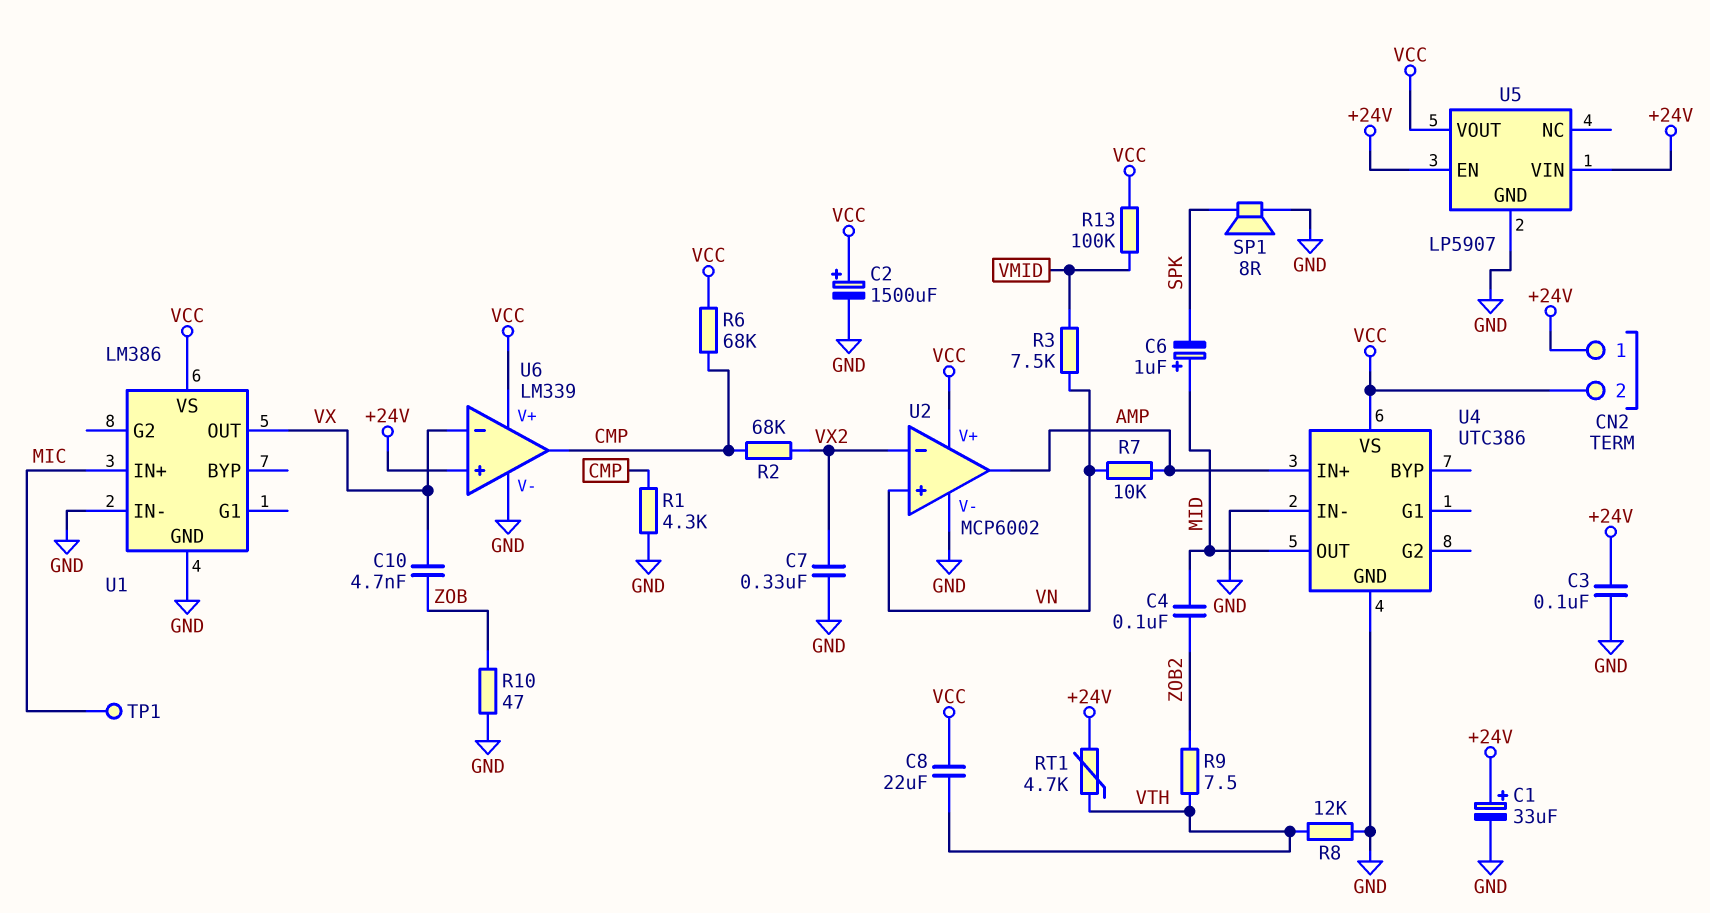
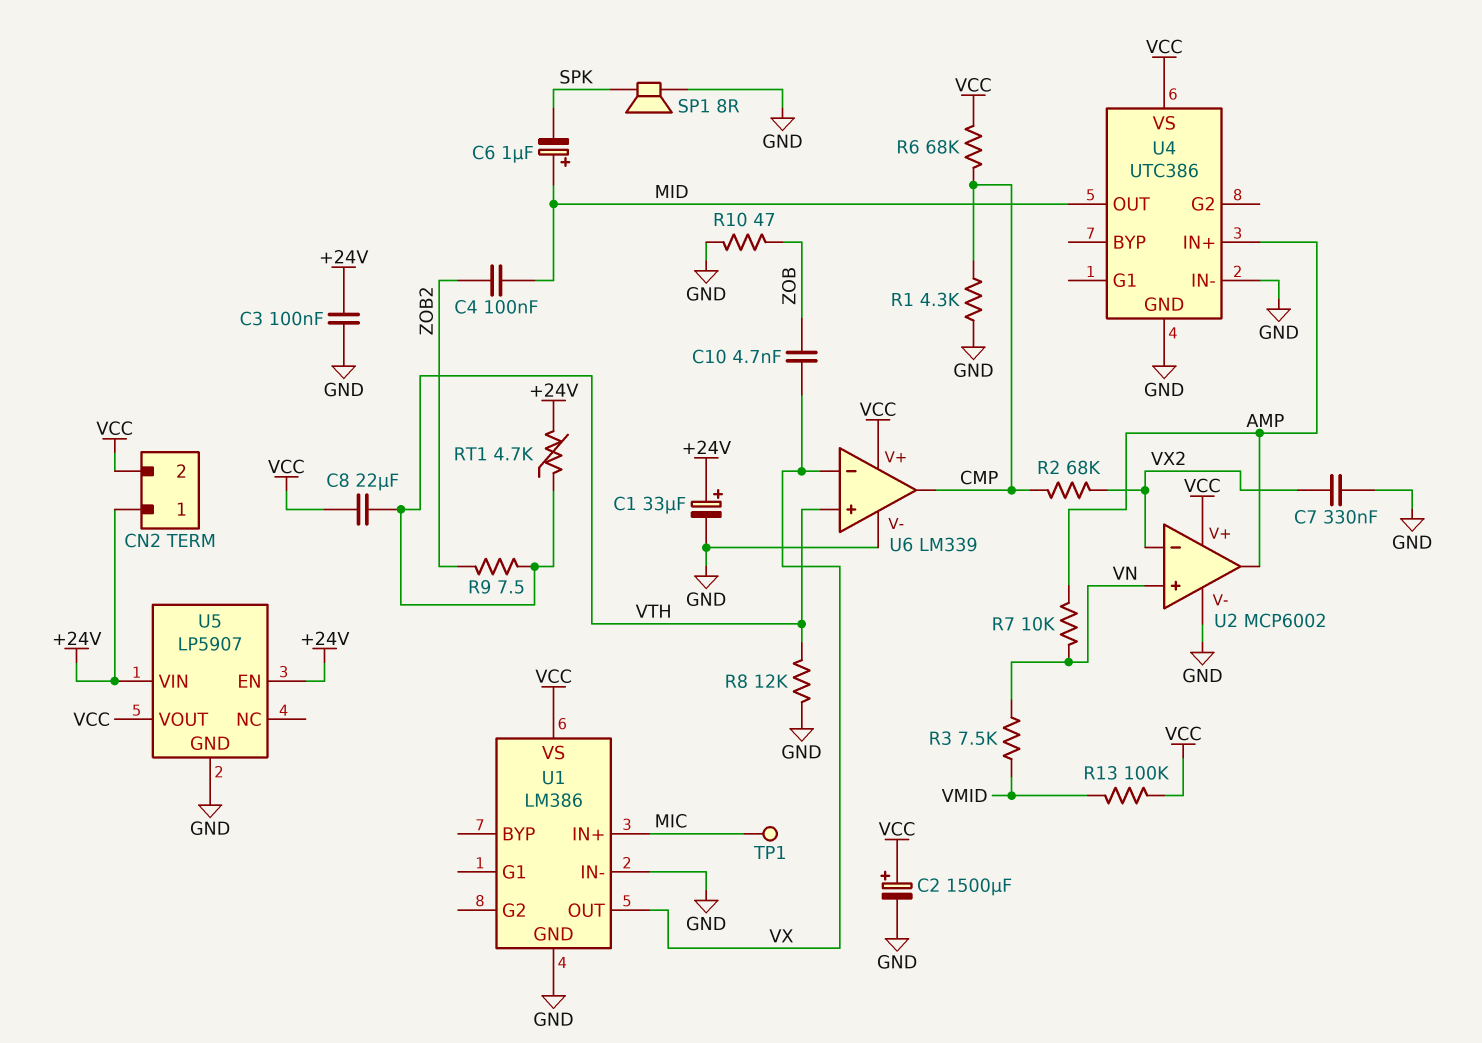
U6 pin in+: +24V -> VTH

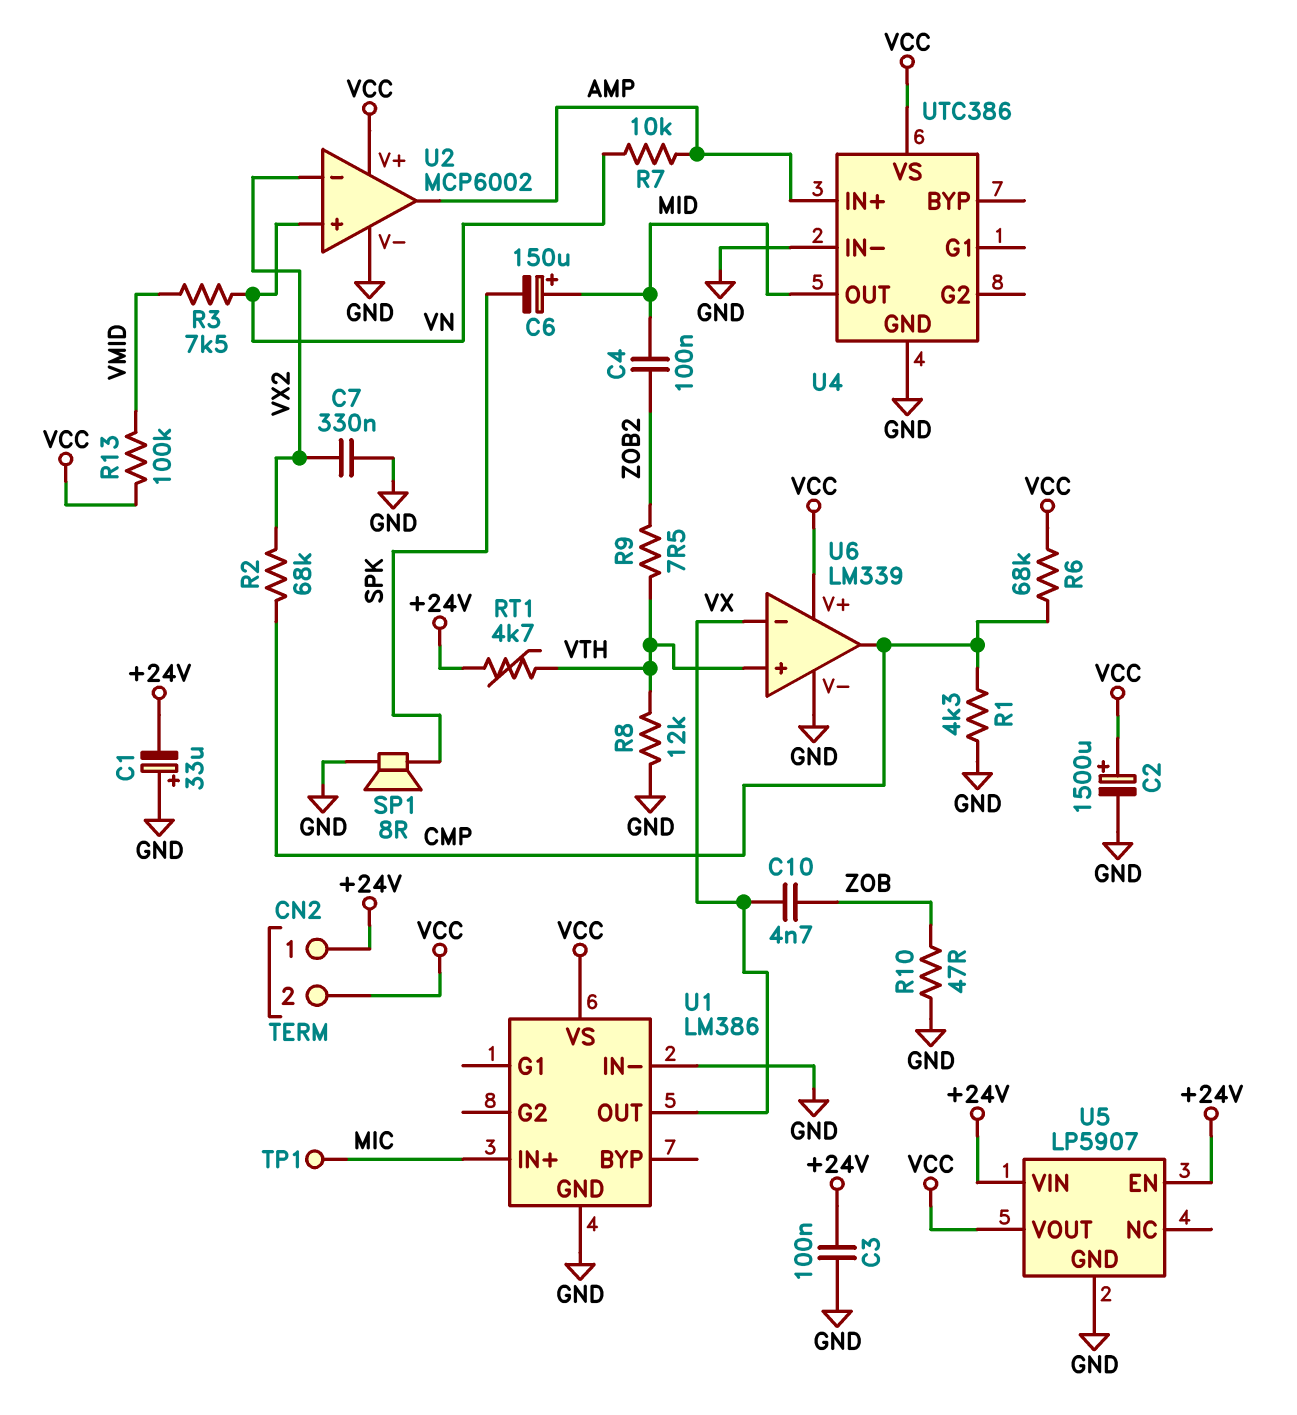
C1: 33uF (plus +24V, minus GND) -> 33uF (plus GND, minus +24V)
C6: 1uF (plus MID, minus SPK) -> 150uF (plus MID, minus SPK)
C8: 22uF (VCC, VTH) -> none

